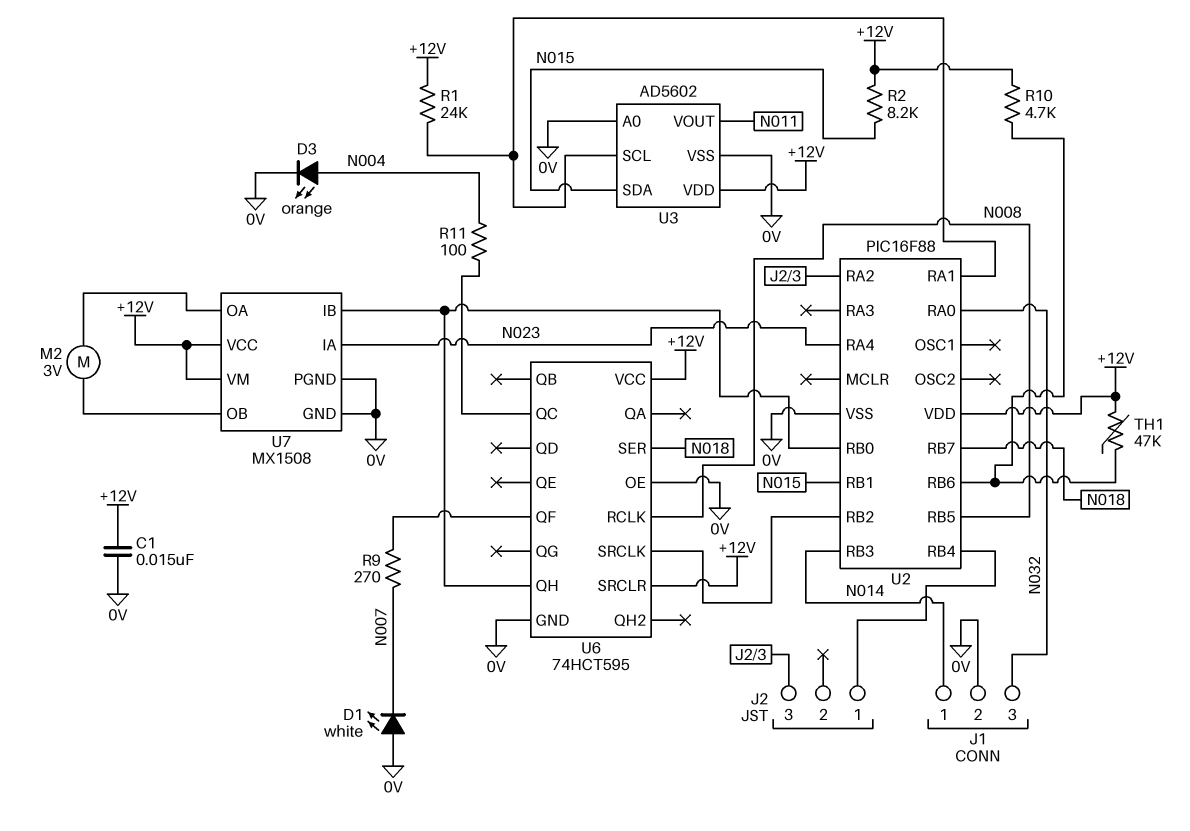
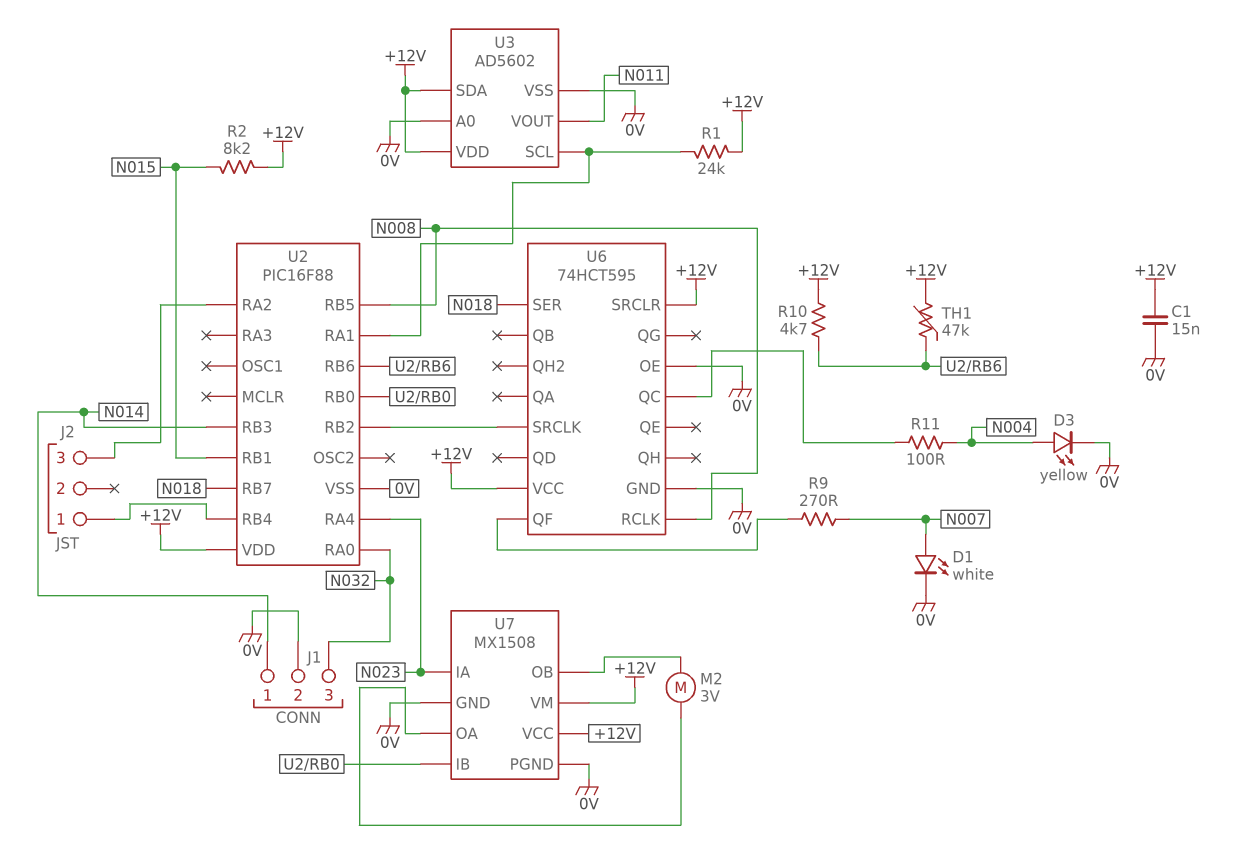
D1: LED white (A 0V, K N007) -> LED white (A N007, K 0V)
D3: LED orange (A N004, K 0V) -> LED yellow (A N004, K 0V)
U3 pin SDA: N015 -> +12V
U6 pin QH: U2/RB0 -> none

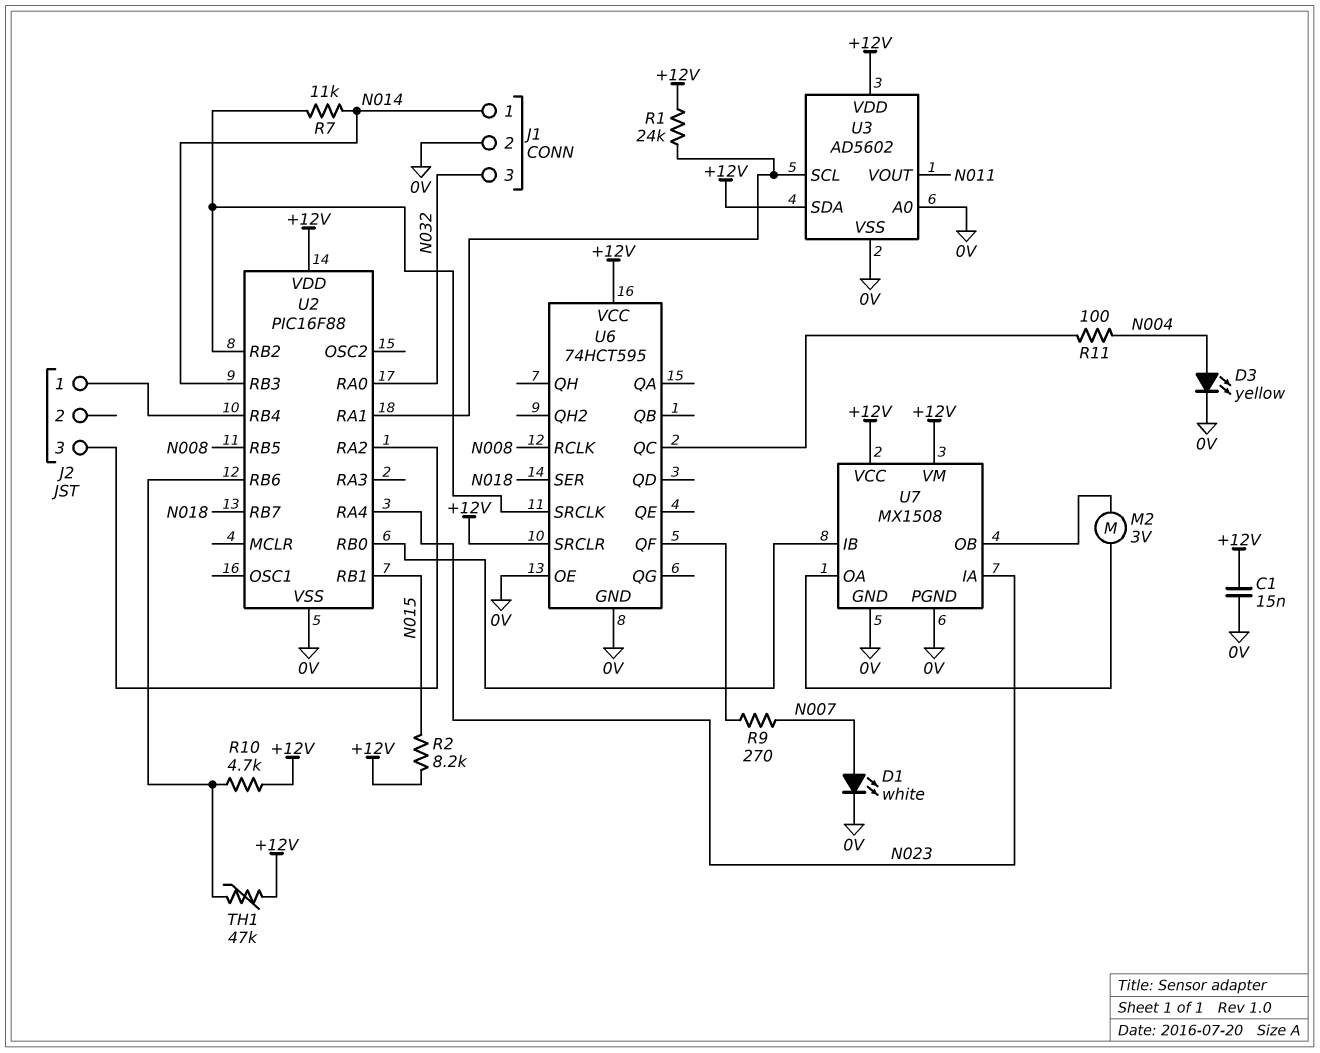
R7: none -> 11k (N014, U2/RB2)

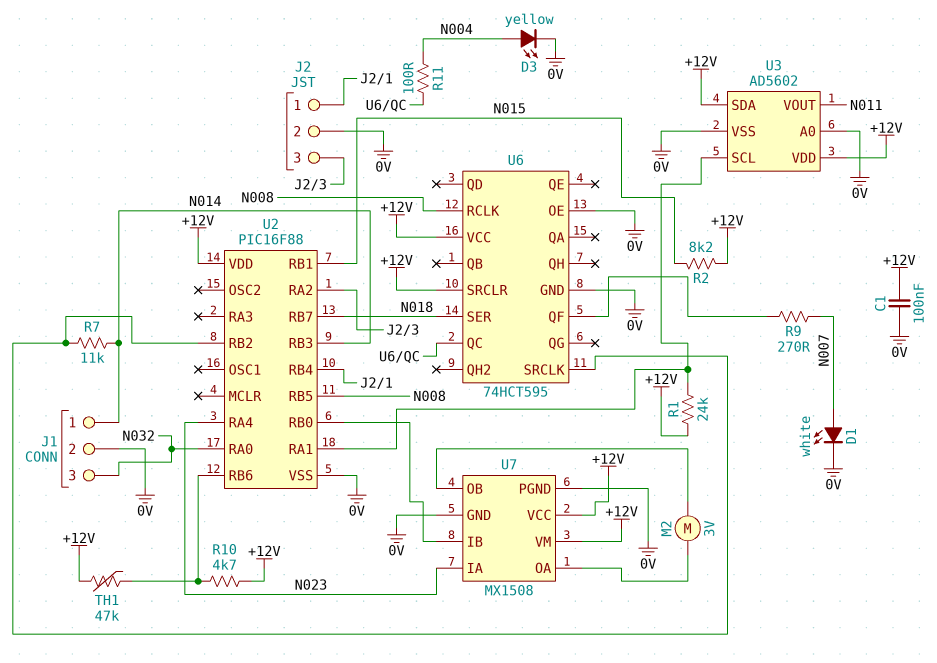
C1: 15nF (+12V, 0V) -> 100nF (+12V, 0V)
J2 pin 2: none -> 0V

